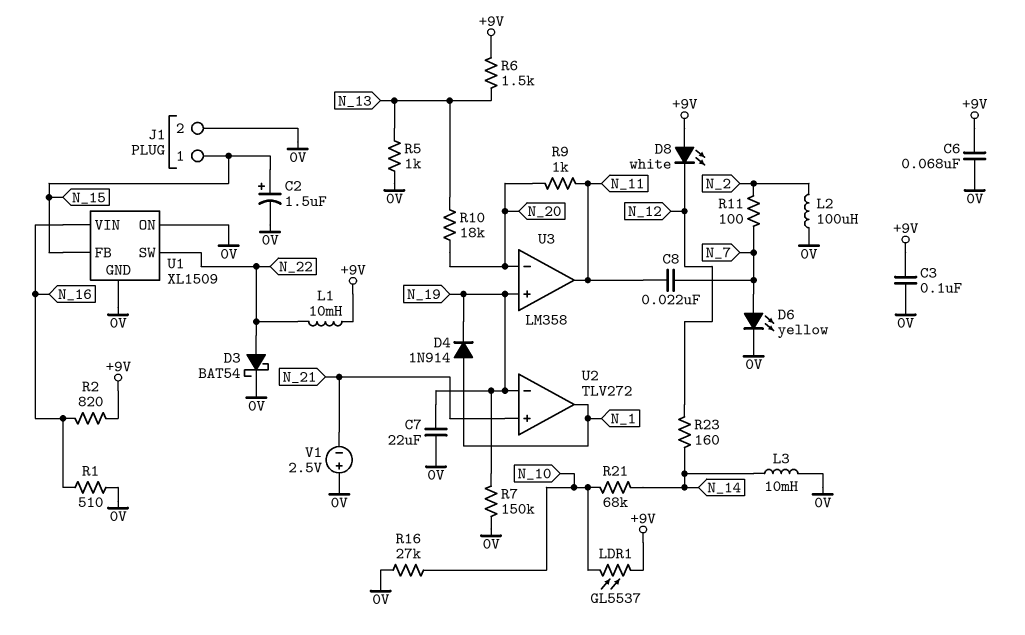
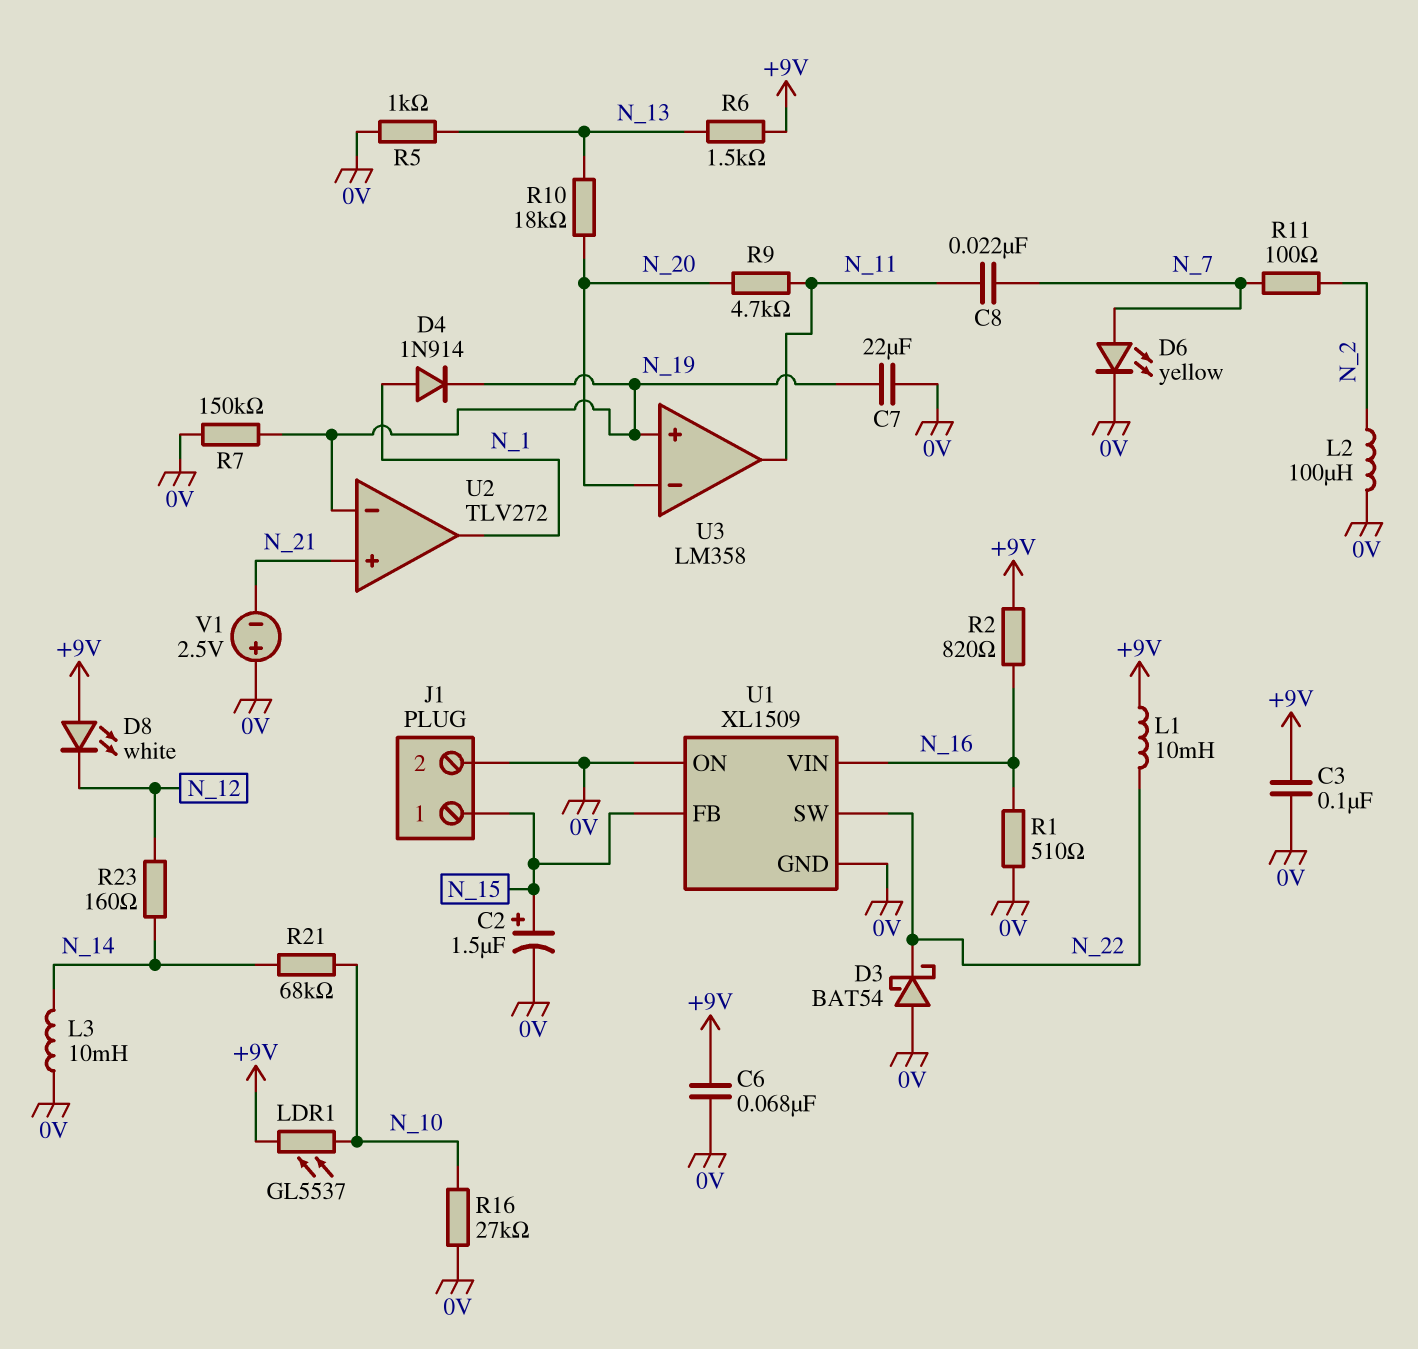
D3: schottky BAT54 (A N_22, K 0V) -> schottky BAT54 (A 0V, K N_22)
R9: 1k (N_11, N_20) -> 4.7k (N_11, N_20)

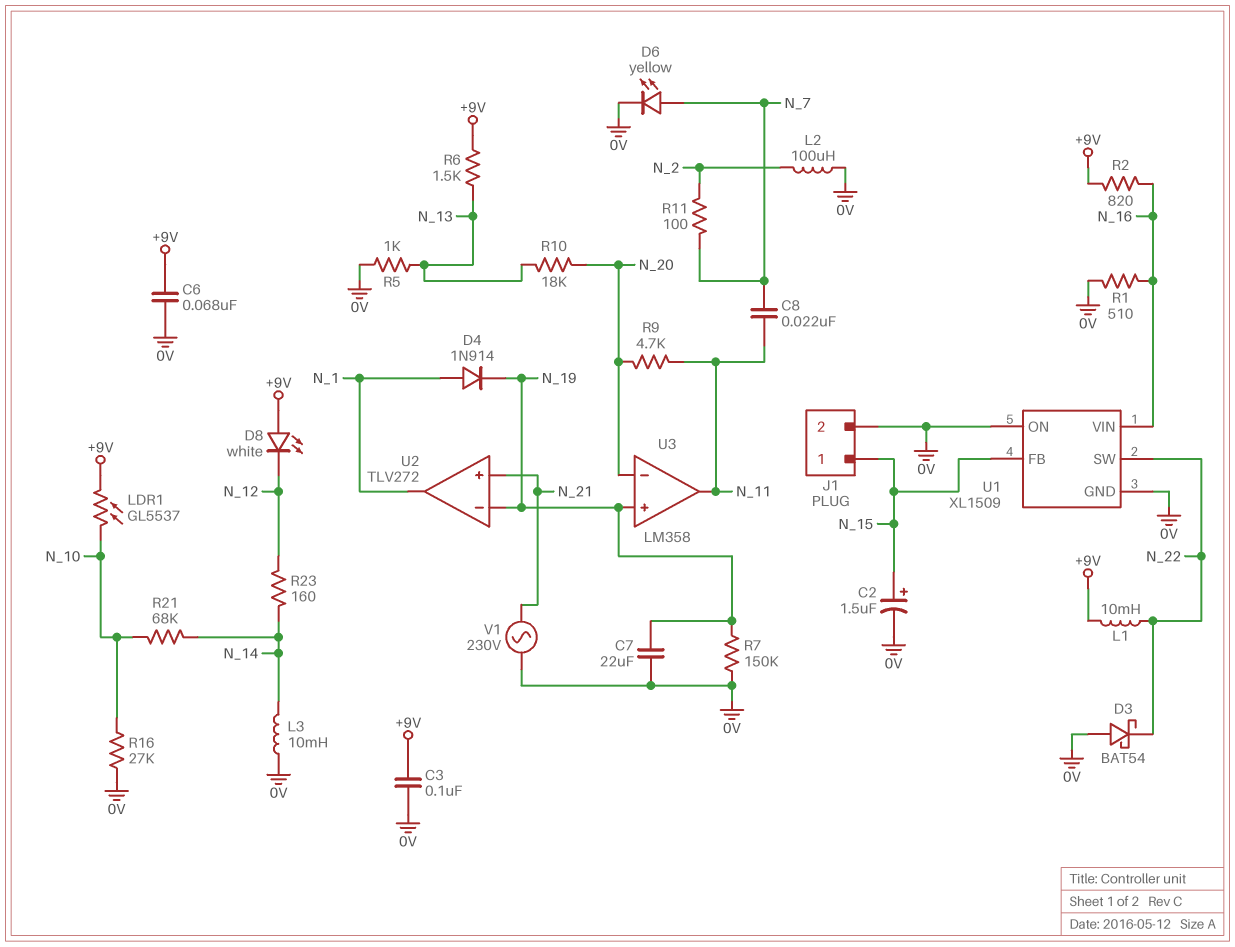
V1: 2.5V (plus 0V, minus N_21) -> AC 230V (0V, N_21)

